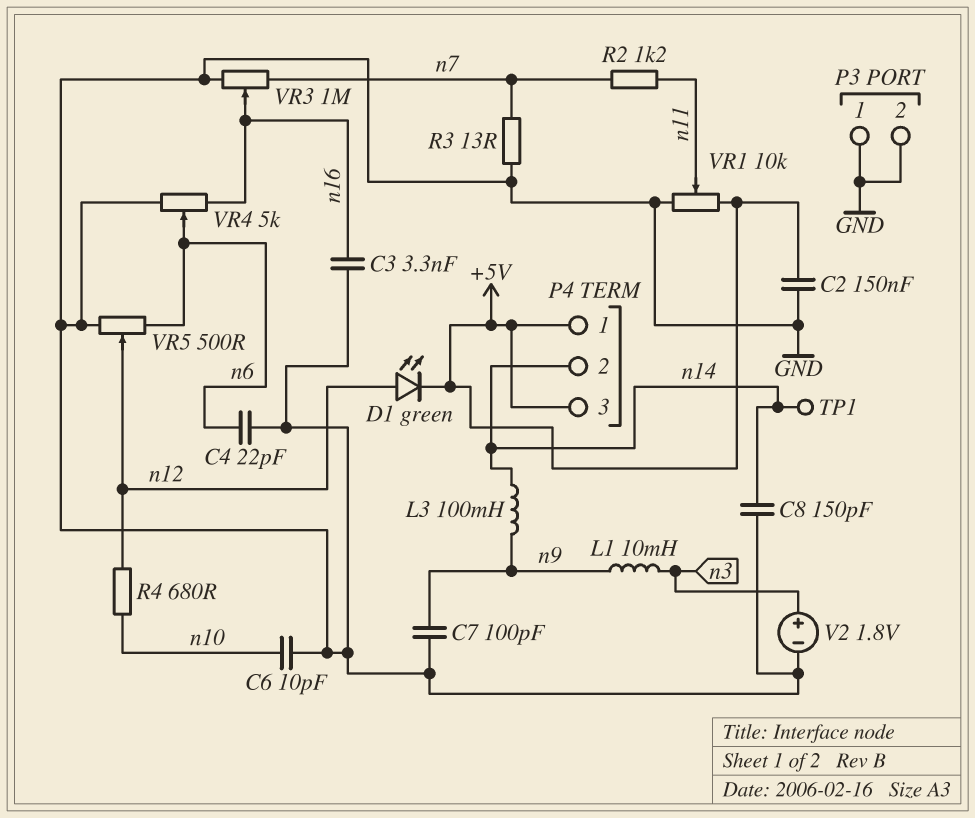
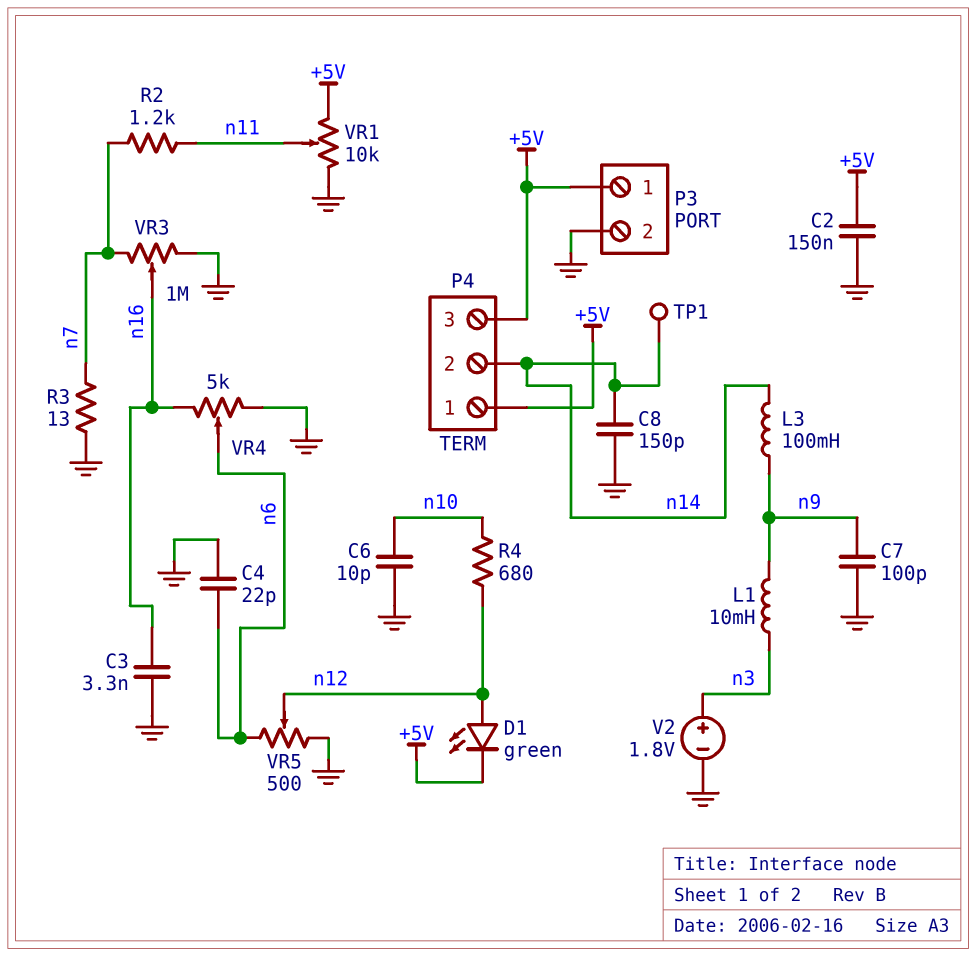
P3 pin 1: GND -> +5V

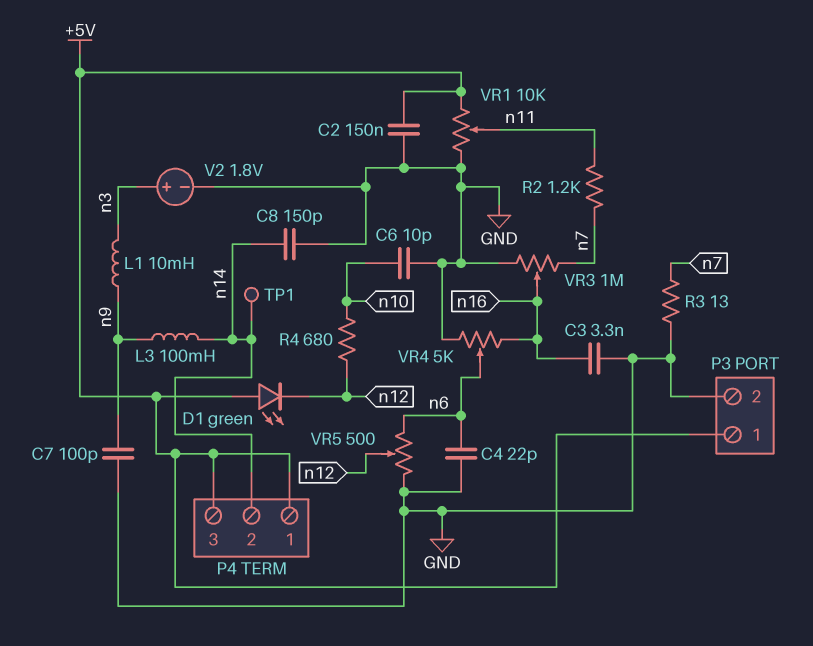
D1: LED green (A n12, K +5V) -> LED green (A +5V, K n12)

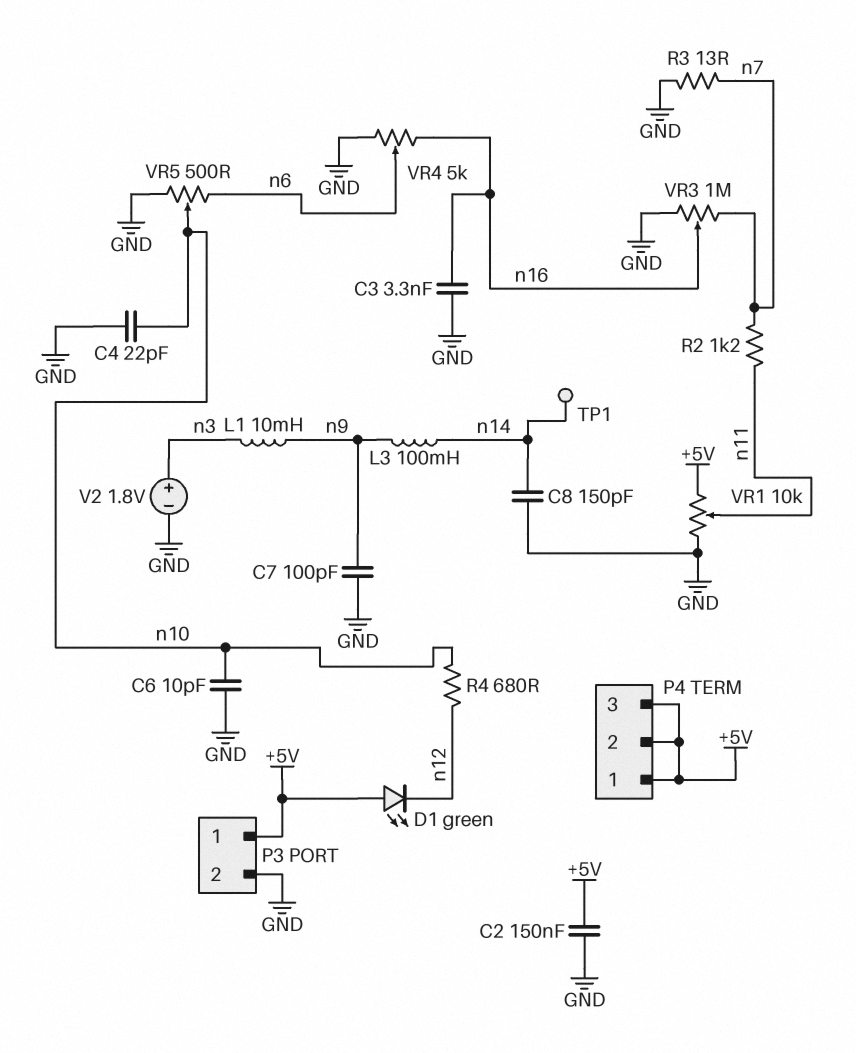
C4: 22pF (GND, n6) -> 22pF (GND, n10)
P4 pin 2: n14 -> +5V
VR5: 500 (GND, n6, wiper n12) -> 500 (GND, n6, wiper n10)

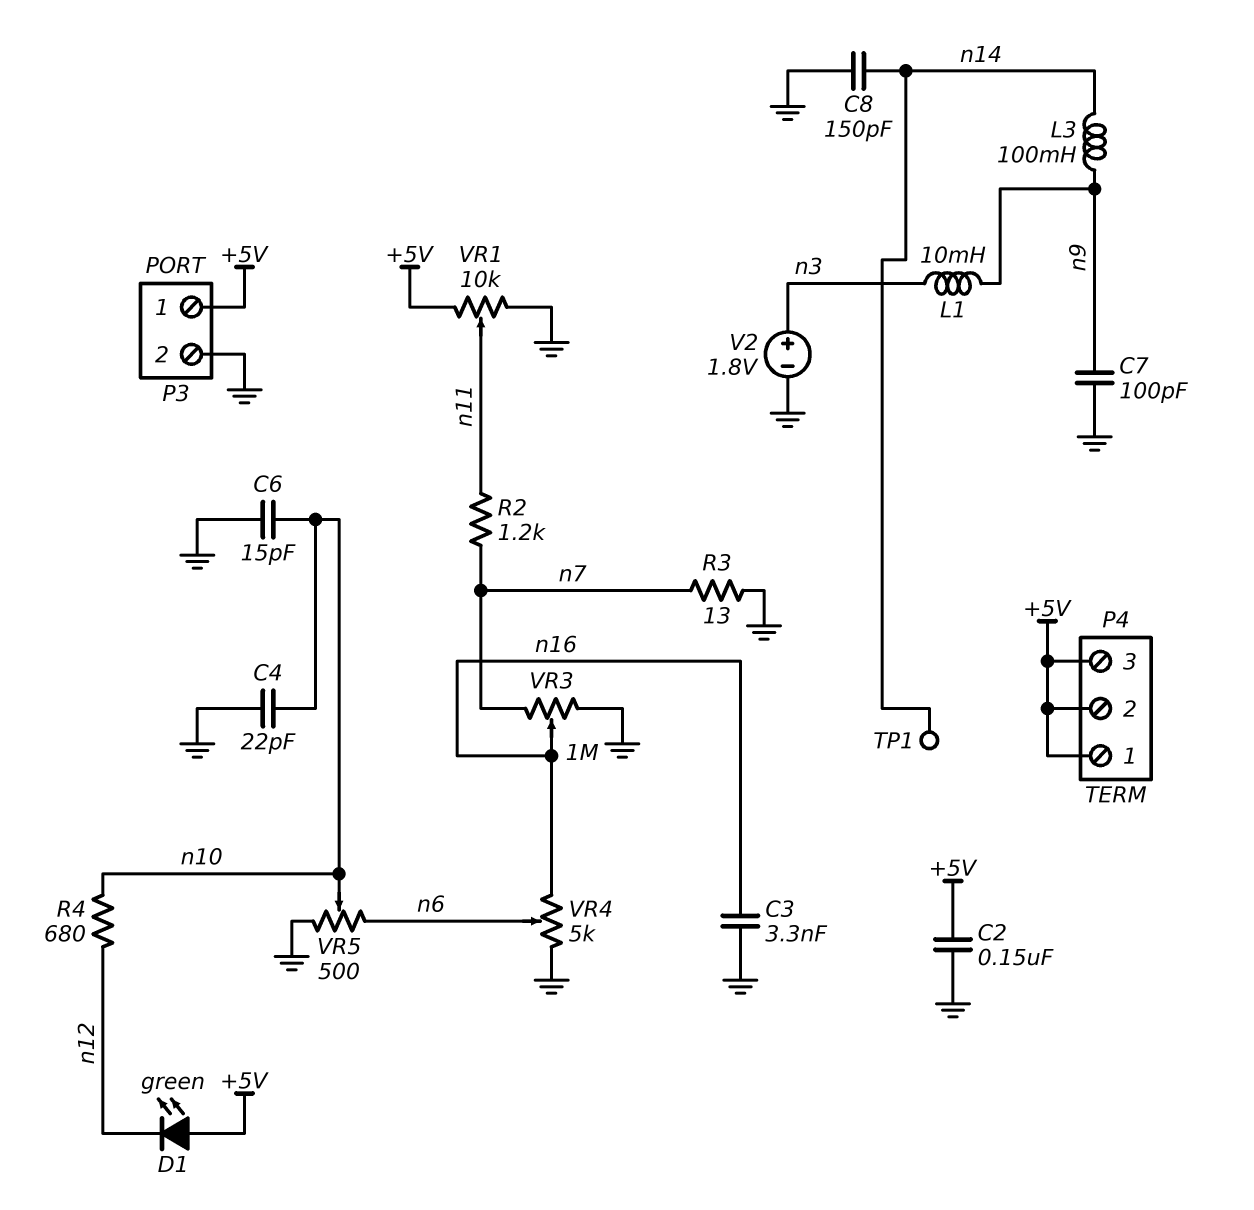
C6: 10pF (GND, n10) -> 15pF (GND, n10)

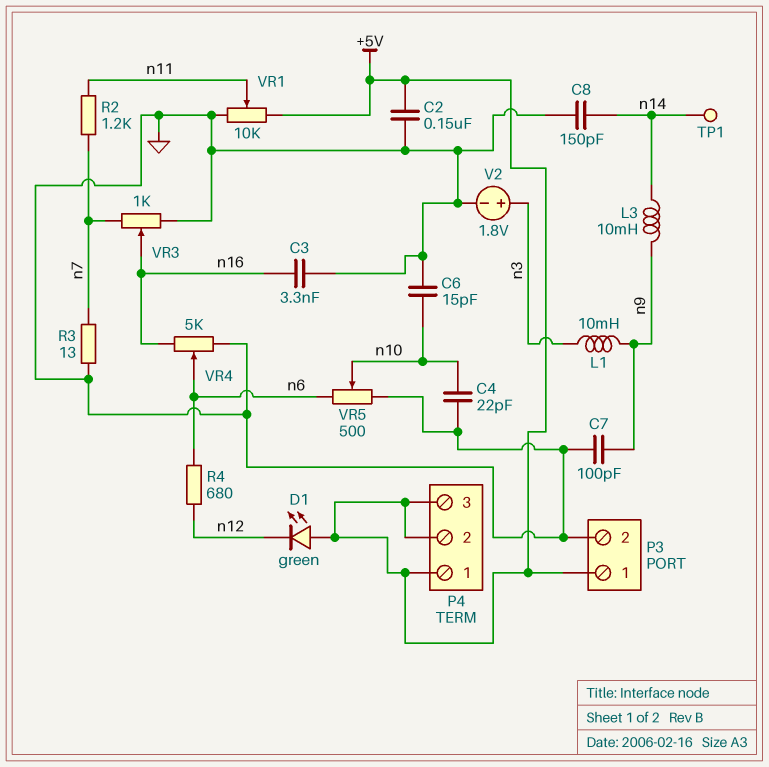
L3: 100mH (n9, n14) -> 10mH (n9, n14)
R4: 680 (n10, n12) -> 680 (n6, n12)
VR3: 1M (GND, n7, wiper n16) -> 1k (GND, n7, wiper n16)

